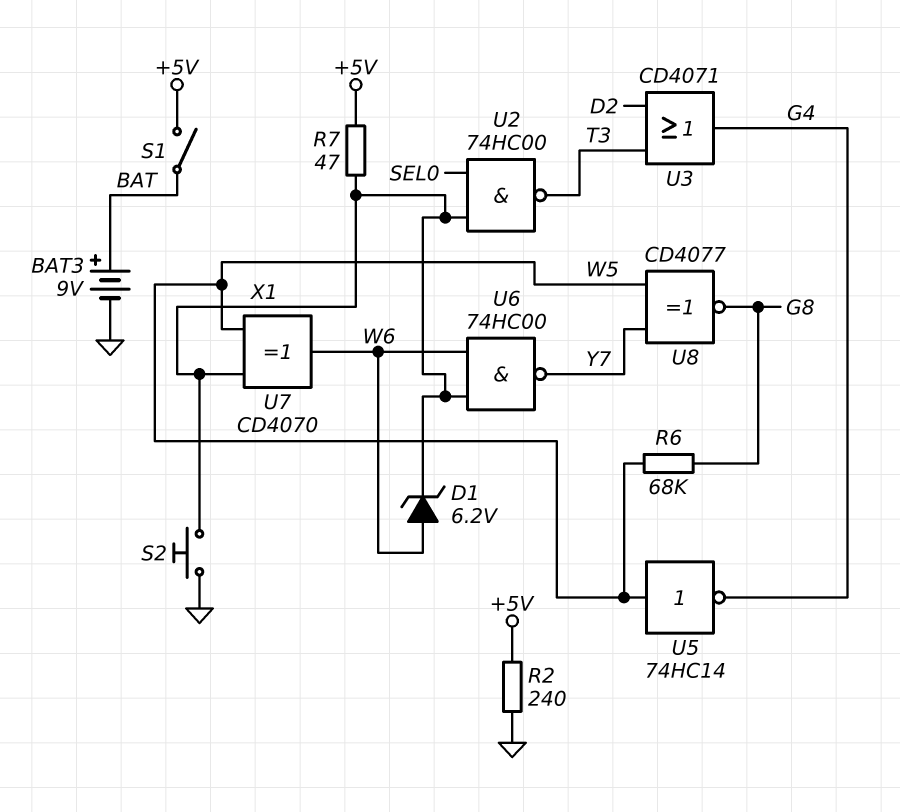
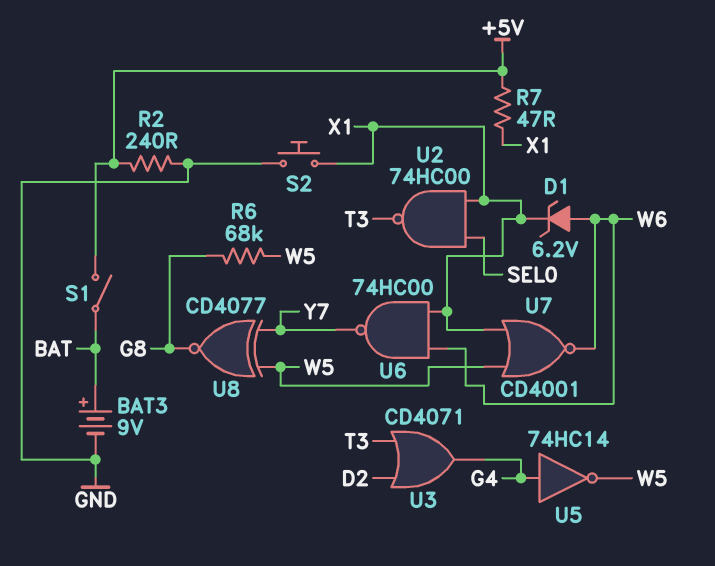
U5: NOT 74HC14 (in W5, out G4) -> NOT 74HC14 (in G4, out W5)
U7: XOR CD4070 (in W5, in X1, out W6) -> NOR CD4001 (in W5, in X1, out W6)

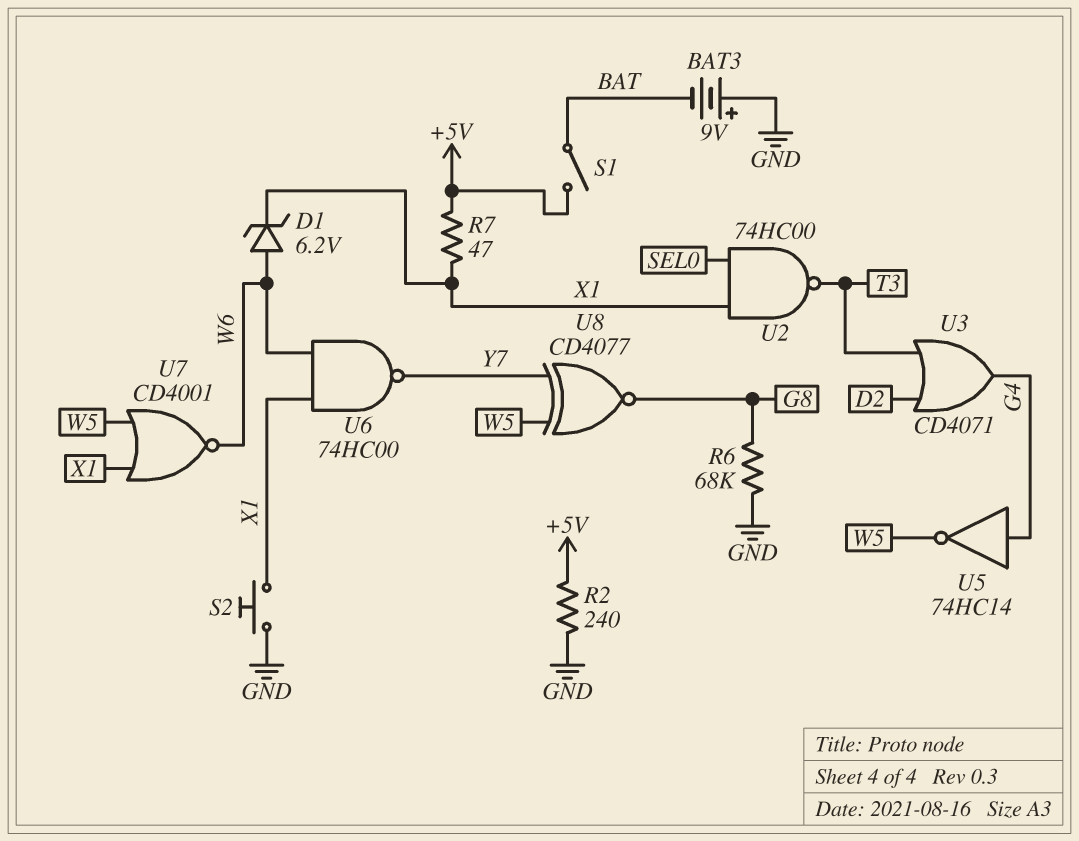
BAT3: 9V (plus BAT, minus GND) -> 9V (plus GND, minus BAT)
R6: 68k (G8, W5) -> 68k (G8, GND)

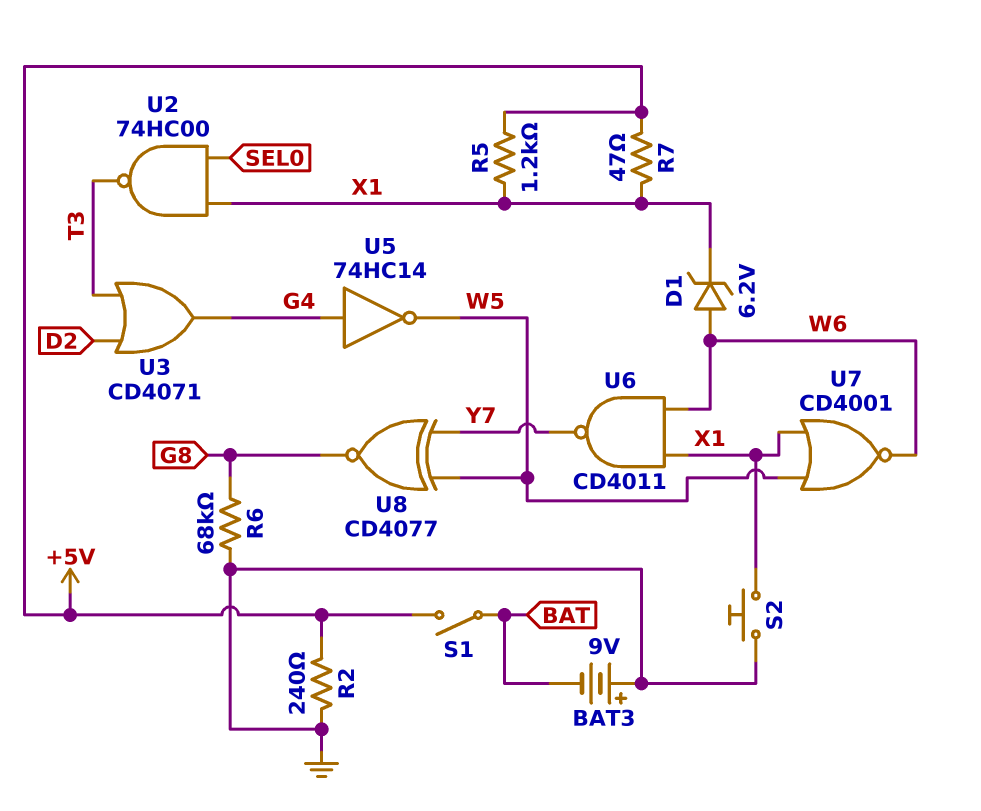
R5: none -> 1.2k (+5V, X1)
U6: NAND 74HC00 (in W6, in X1, out Y7) -> NAND CD4011 (in W6, in X1, out Y7)

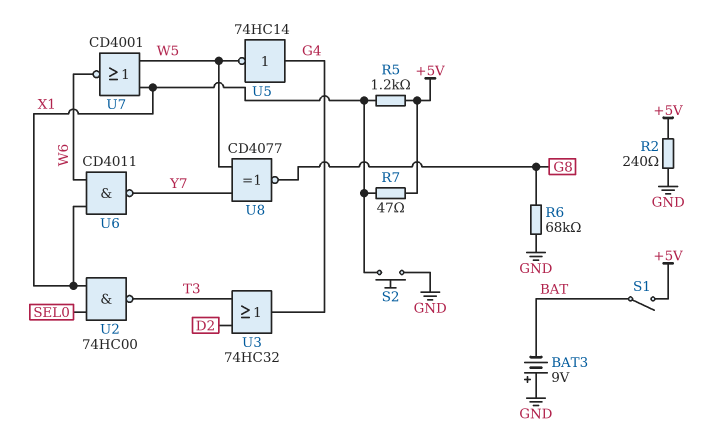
D1: zener 6.2V (A W6, K X1) -> none
U3: OR CD4071 (in D2, in T3, out G4) -> OR 74HC32 (in D2, in T3, out G4)

